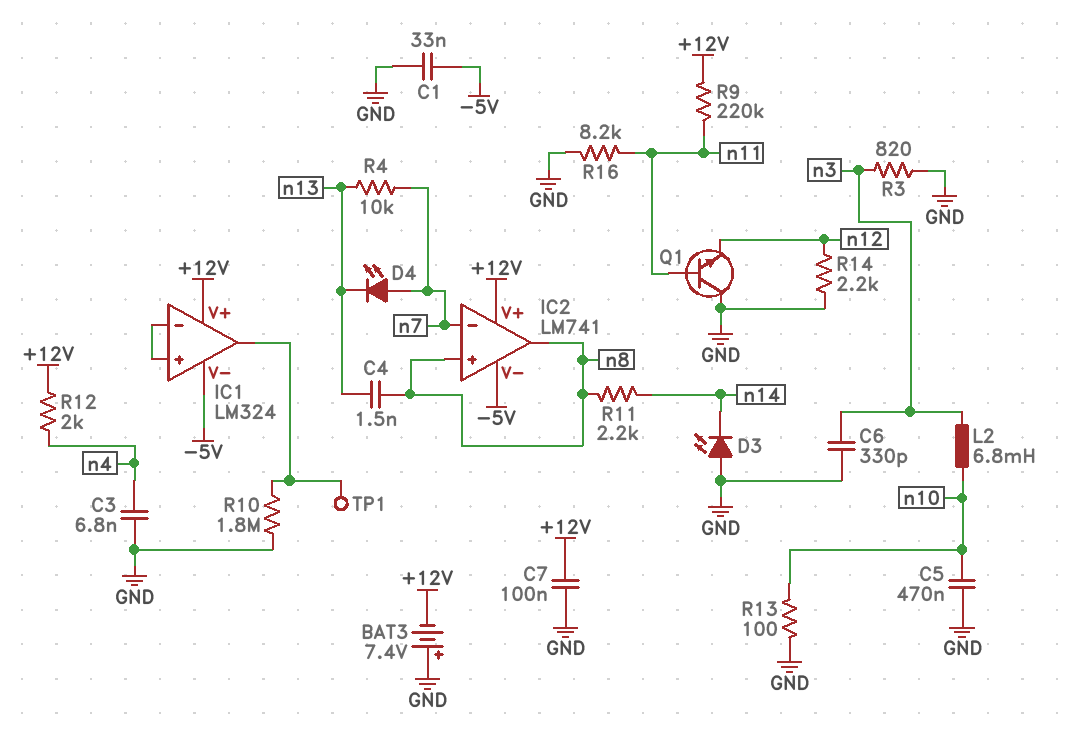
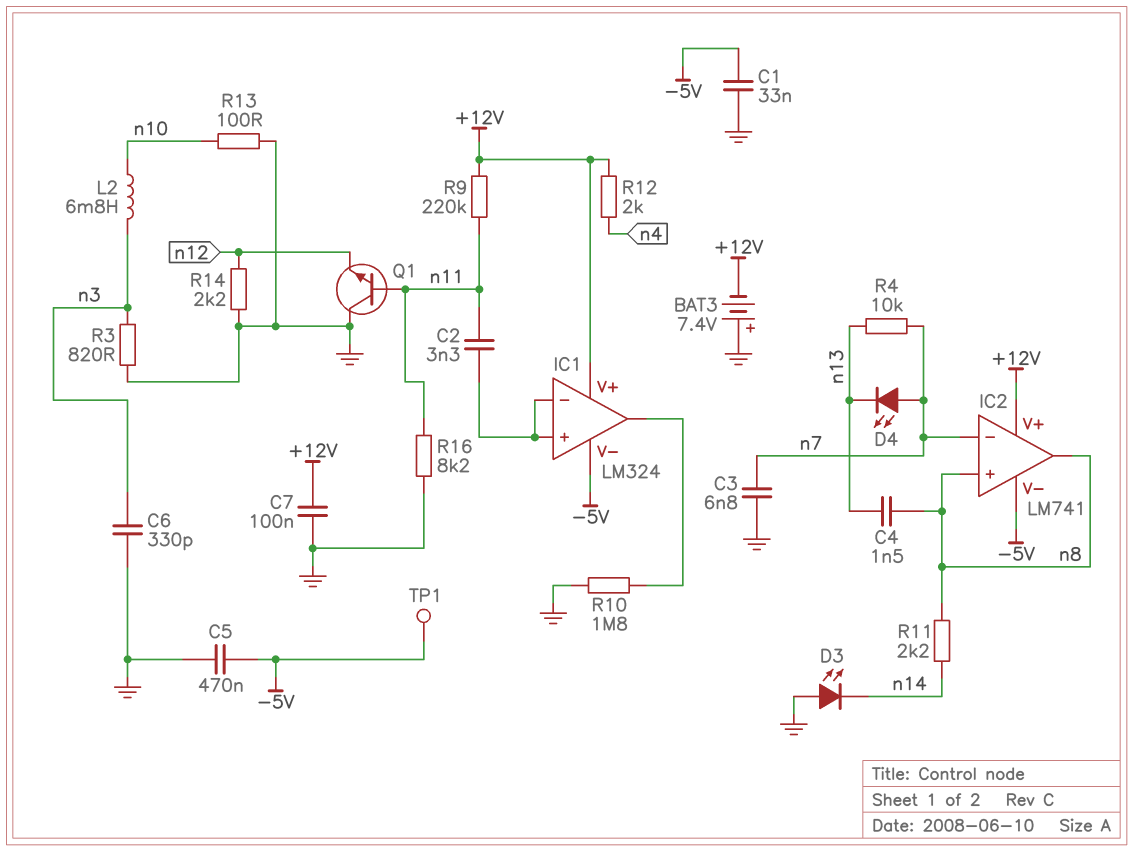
C2: none -> 3.3nF (IC1/in+, n11)
C3: 6.8nF (GND, n4) -> 6.8nF (GND, n7)
C5: 470nF (GND, n10) -> 470nF (-5V, GND)
TP1: test point (IC1/out) -> test point (-5V)

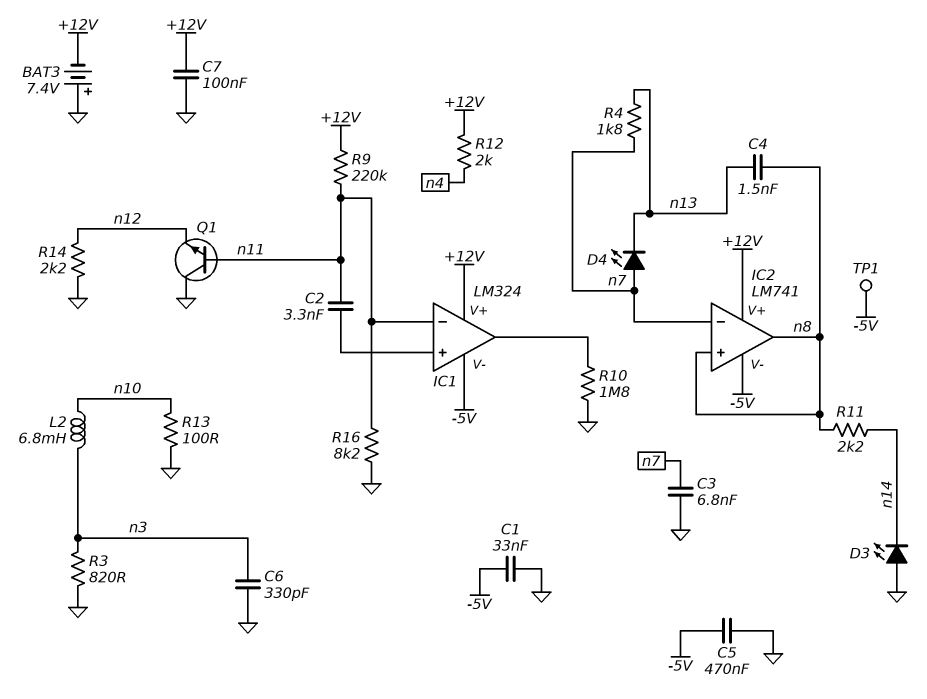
IC1 pin in-: IC1/in+ -> n11
R4: 10k (n7, n13) -> 1.8k (n7, n13)

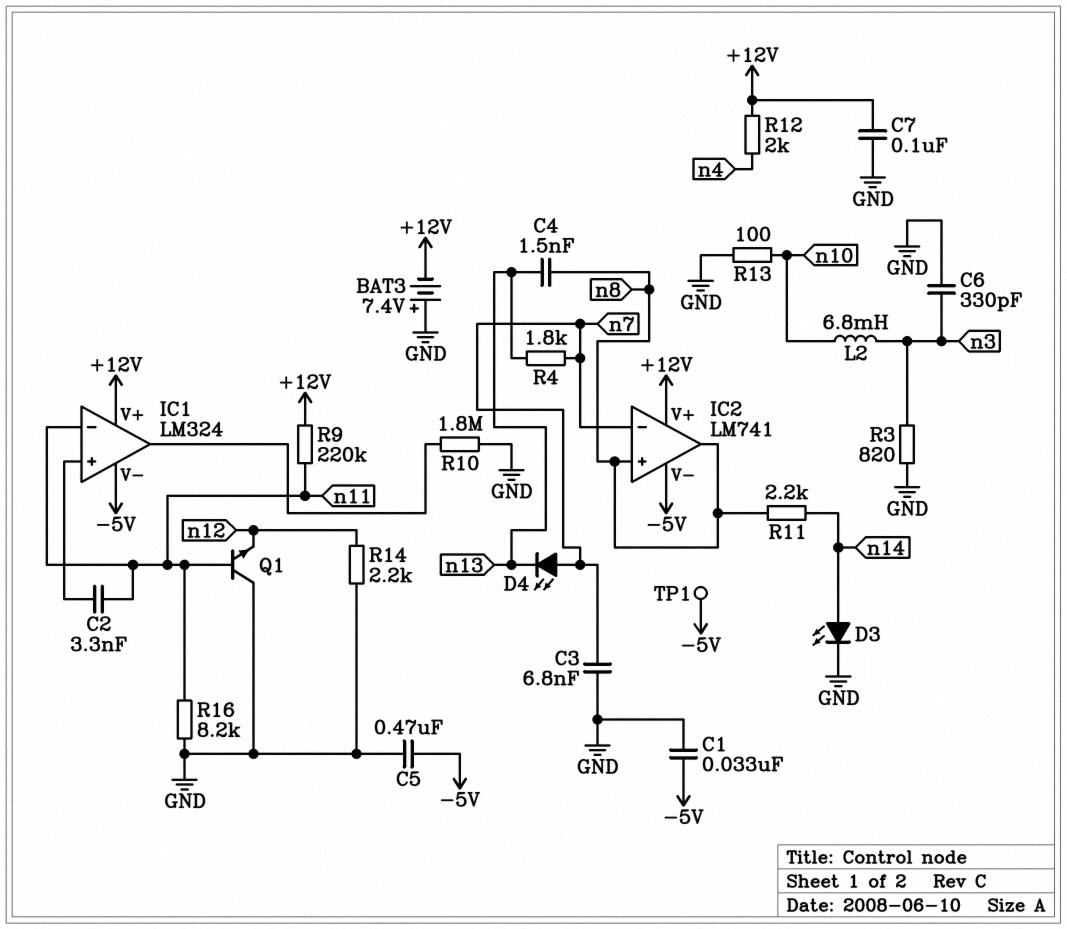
D3: LED (A GND, K n14) -> LED (A n14, K GND)

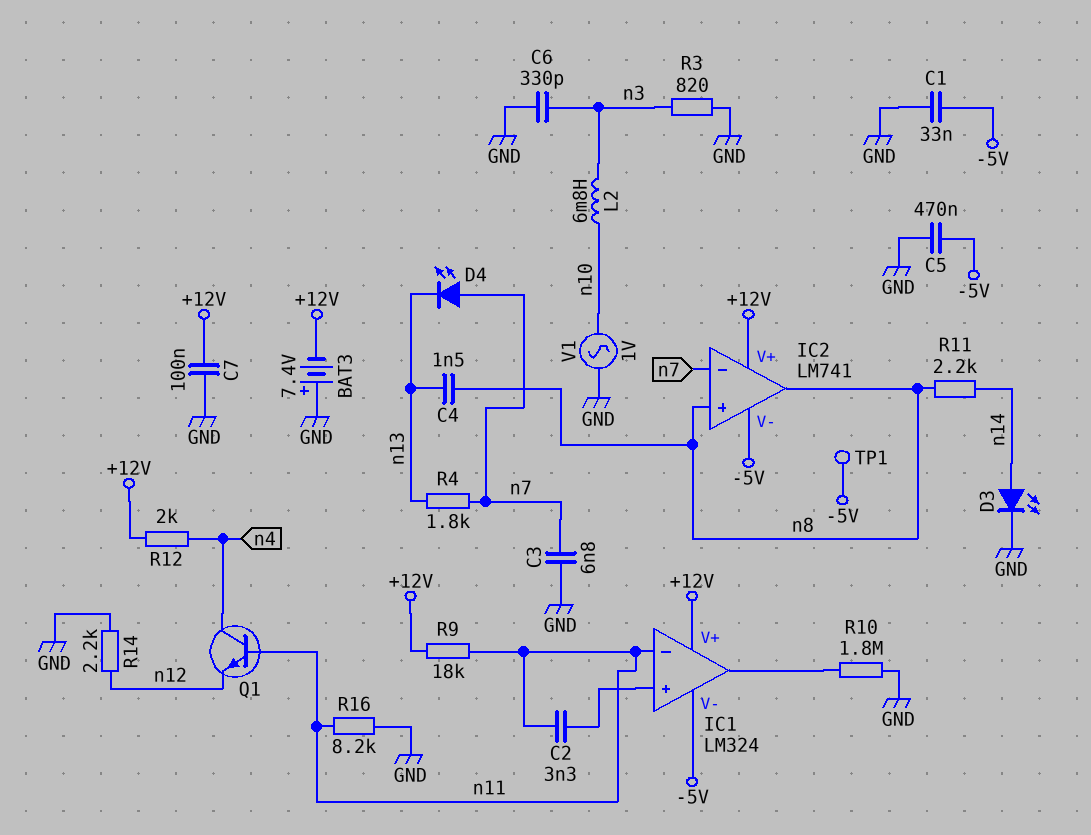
Q1: NPN (B n11, C GND, E n12) -> NPN (B n11, C n4, E n12)
R9: 220k (+12V, n11) -> 18k (+12V, n11)
R13: 100 (GND, n10) -> none
V1: none -> AC 1V (GND, n10)

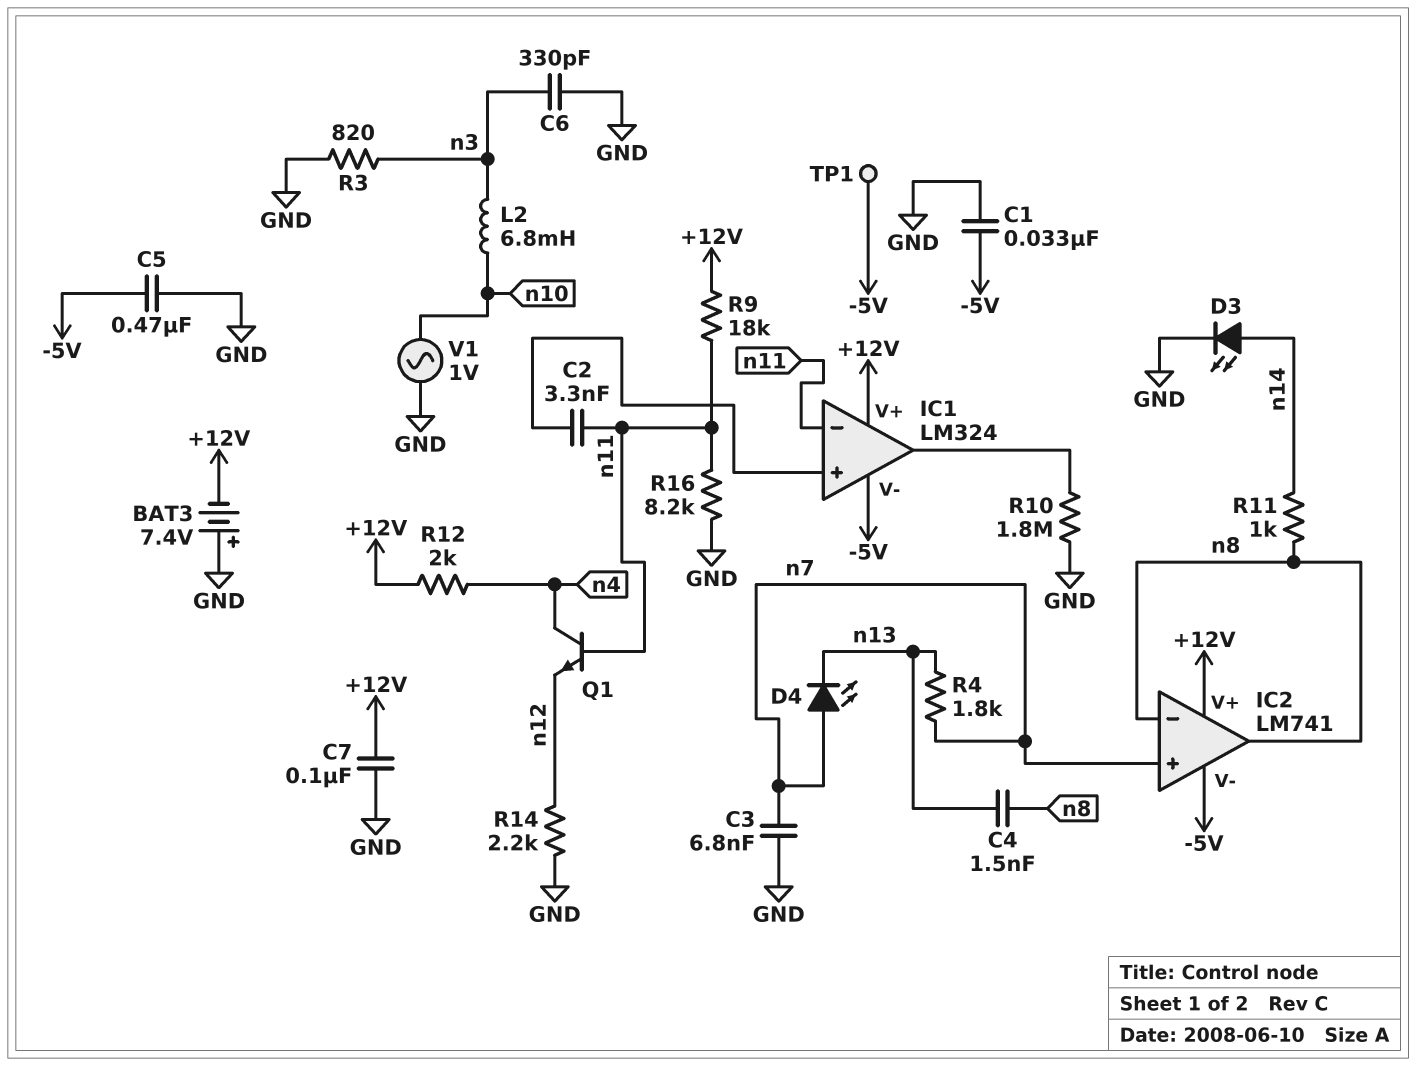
IC2 pin in+: n8 -> n7
IC2 pin in-: n7 -> n8
R11: 2.2k (n8, n14) -> 1k (n8, n14)

